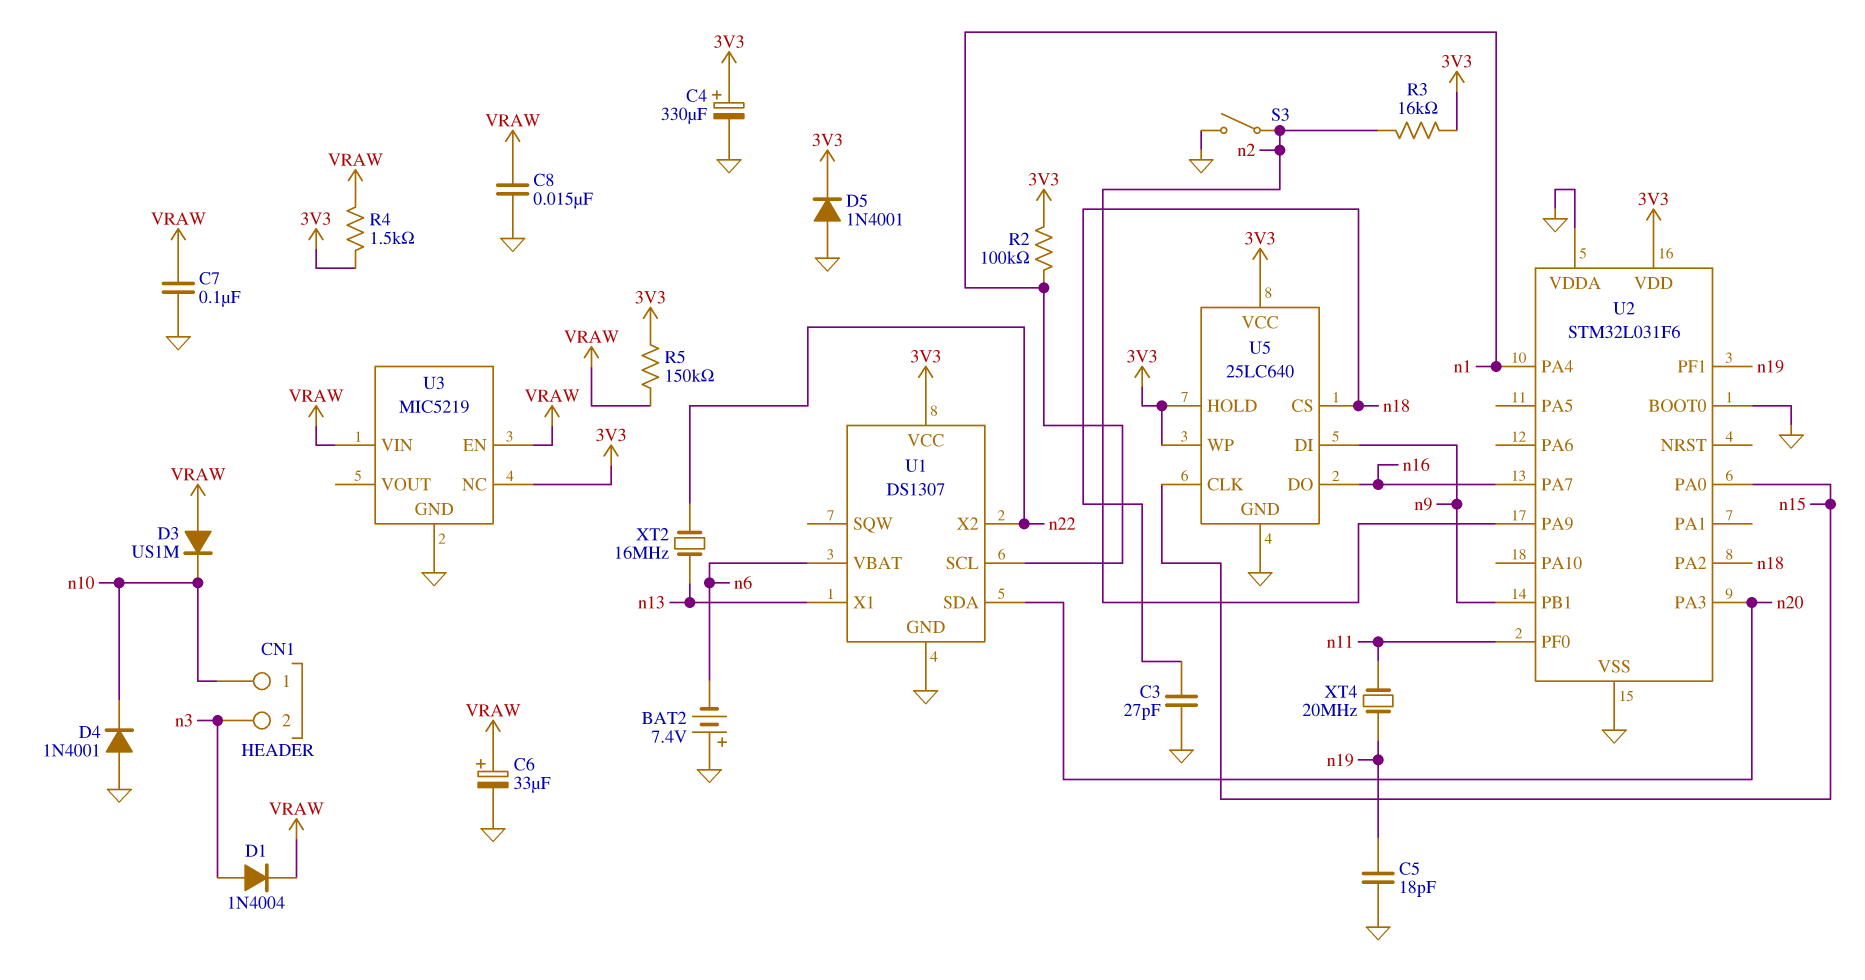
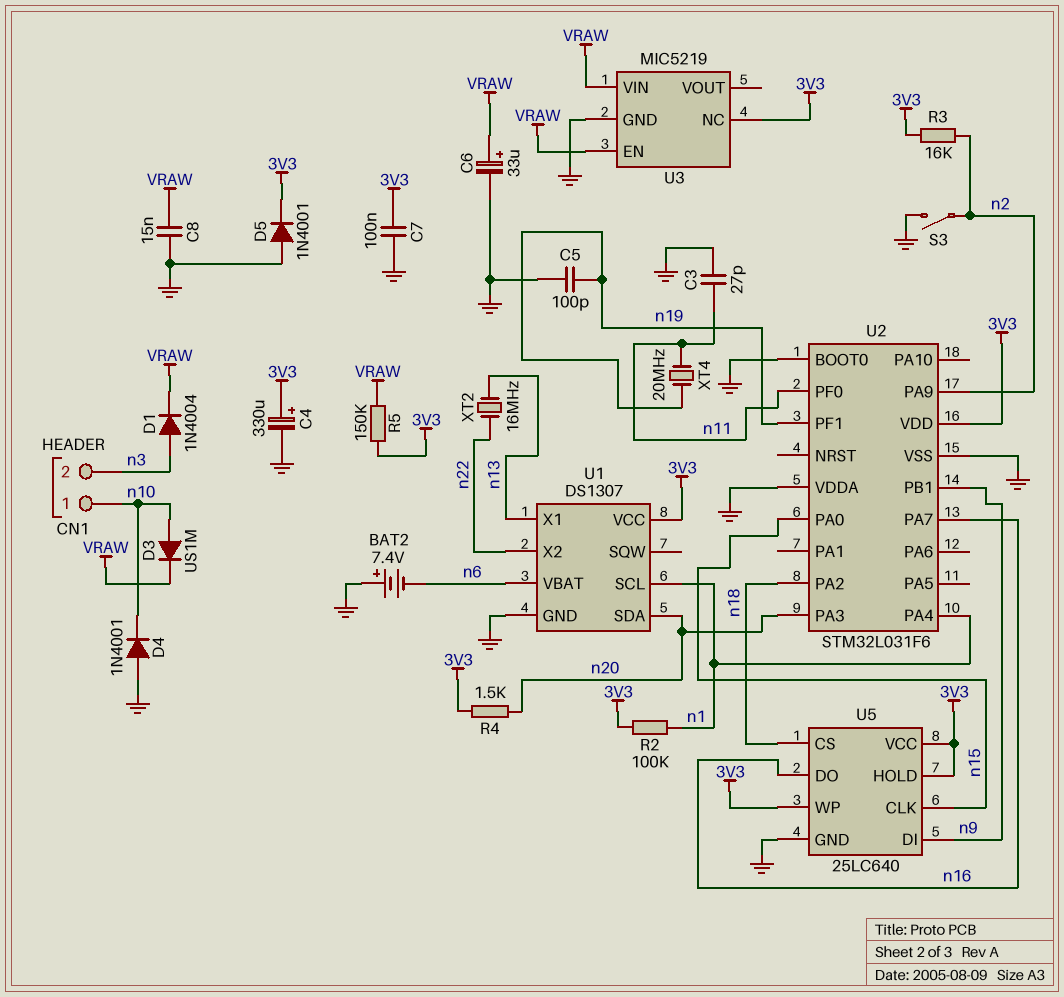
C3: 27pF (GND, n18) -> 27pF (GND, n11)
C5: 18pF (GND, n19) -> 100pF (GND, n19)
C7: 100nF (GND, VRAW) -> 100nF (3V3, GND)
D3: diode US1M (A VRAW, K n10) -> diode US1M (A n10, K VRAW)
R4: 1.5k (3V3, VRAW) -> 1.5k (3V3, n20)

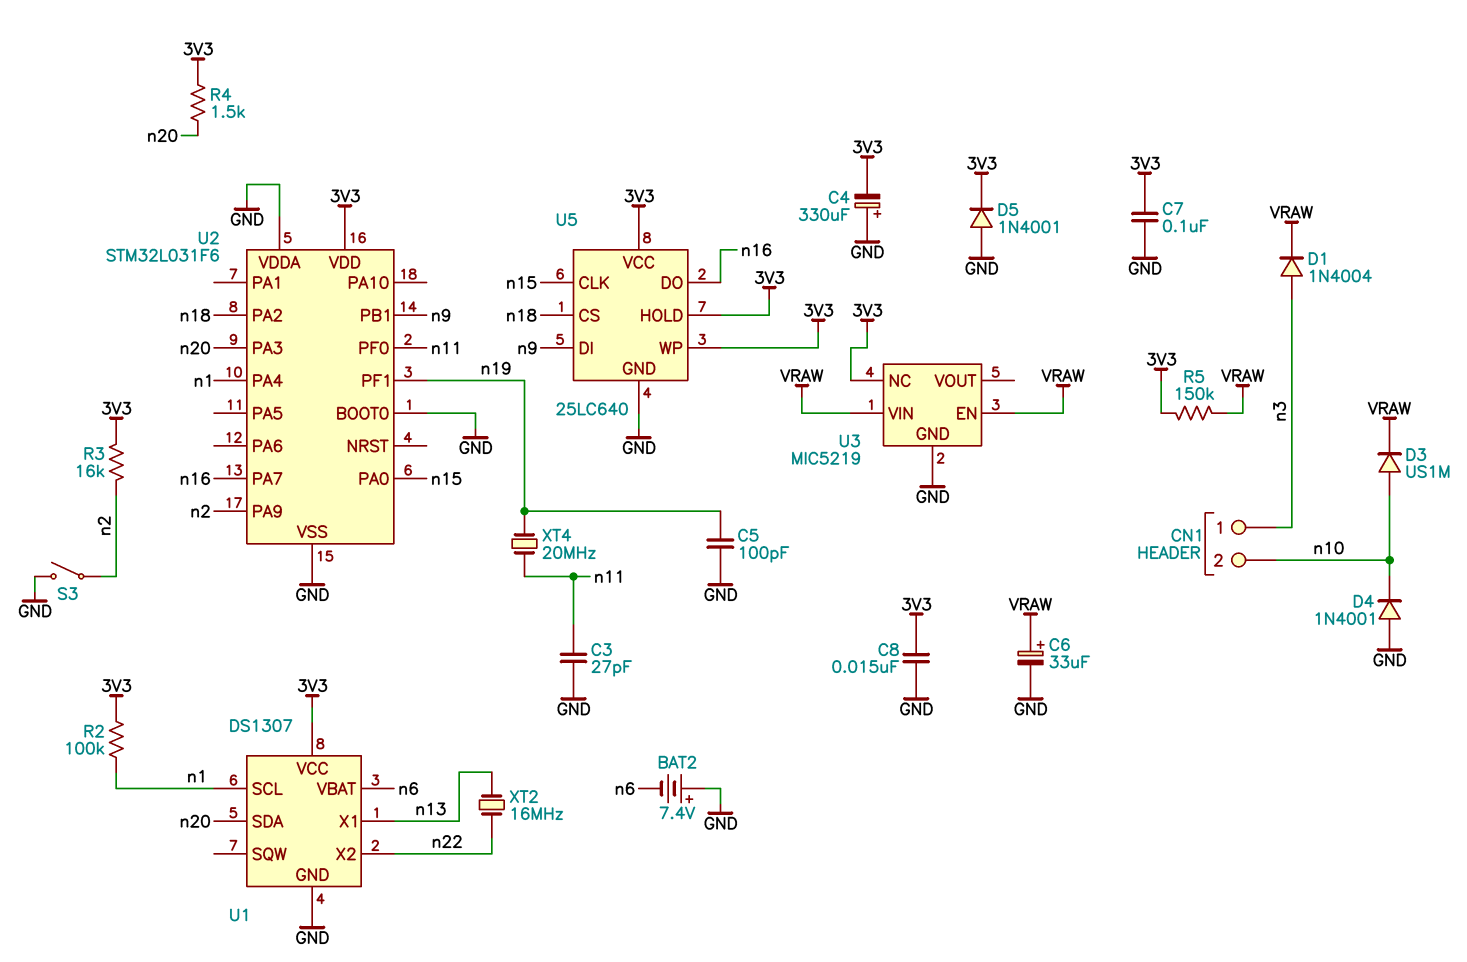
C4: 330uF (plus 3V3, minus GND) -> 330uF (plus GND, minus 3V3)
C8: 15nF (GND, VRAW) -> 15nF (3V3, GND)
CN1 pin 1: n10 -> n3
CN1 pin 2: n3 -> n10

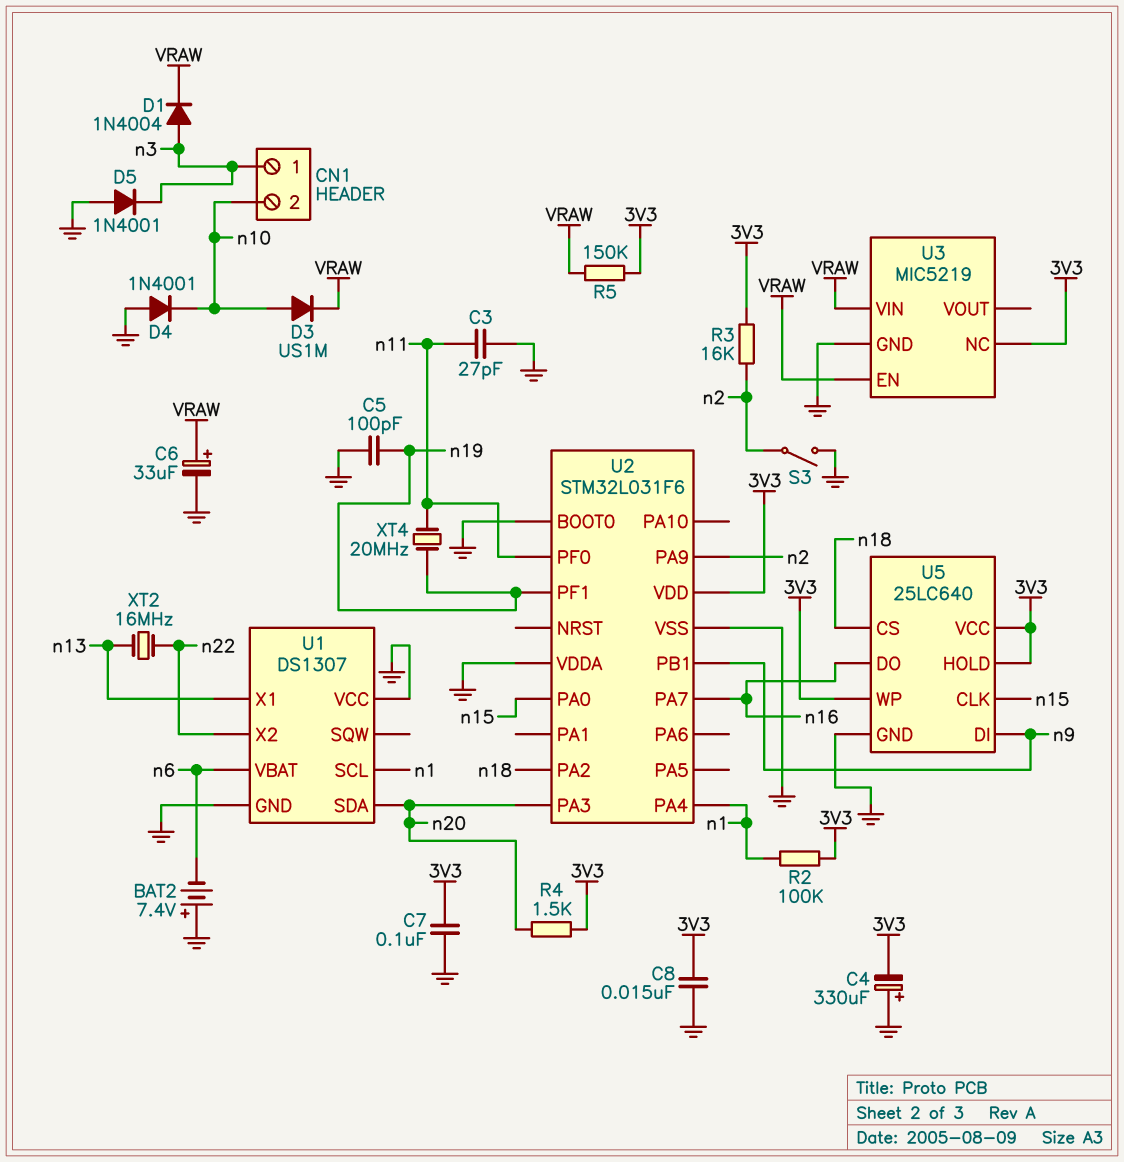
D5: diode 1N4001 (A GND, K 3V3) -> diode 1N4001 (A GND, K n3)
U1 pin VCC: 3V3 -> GND

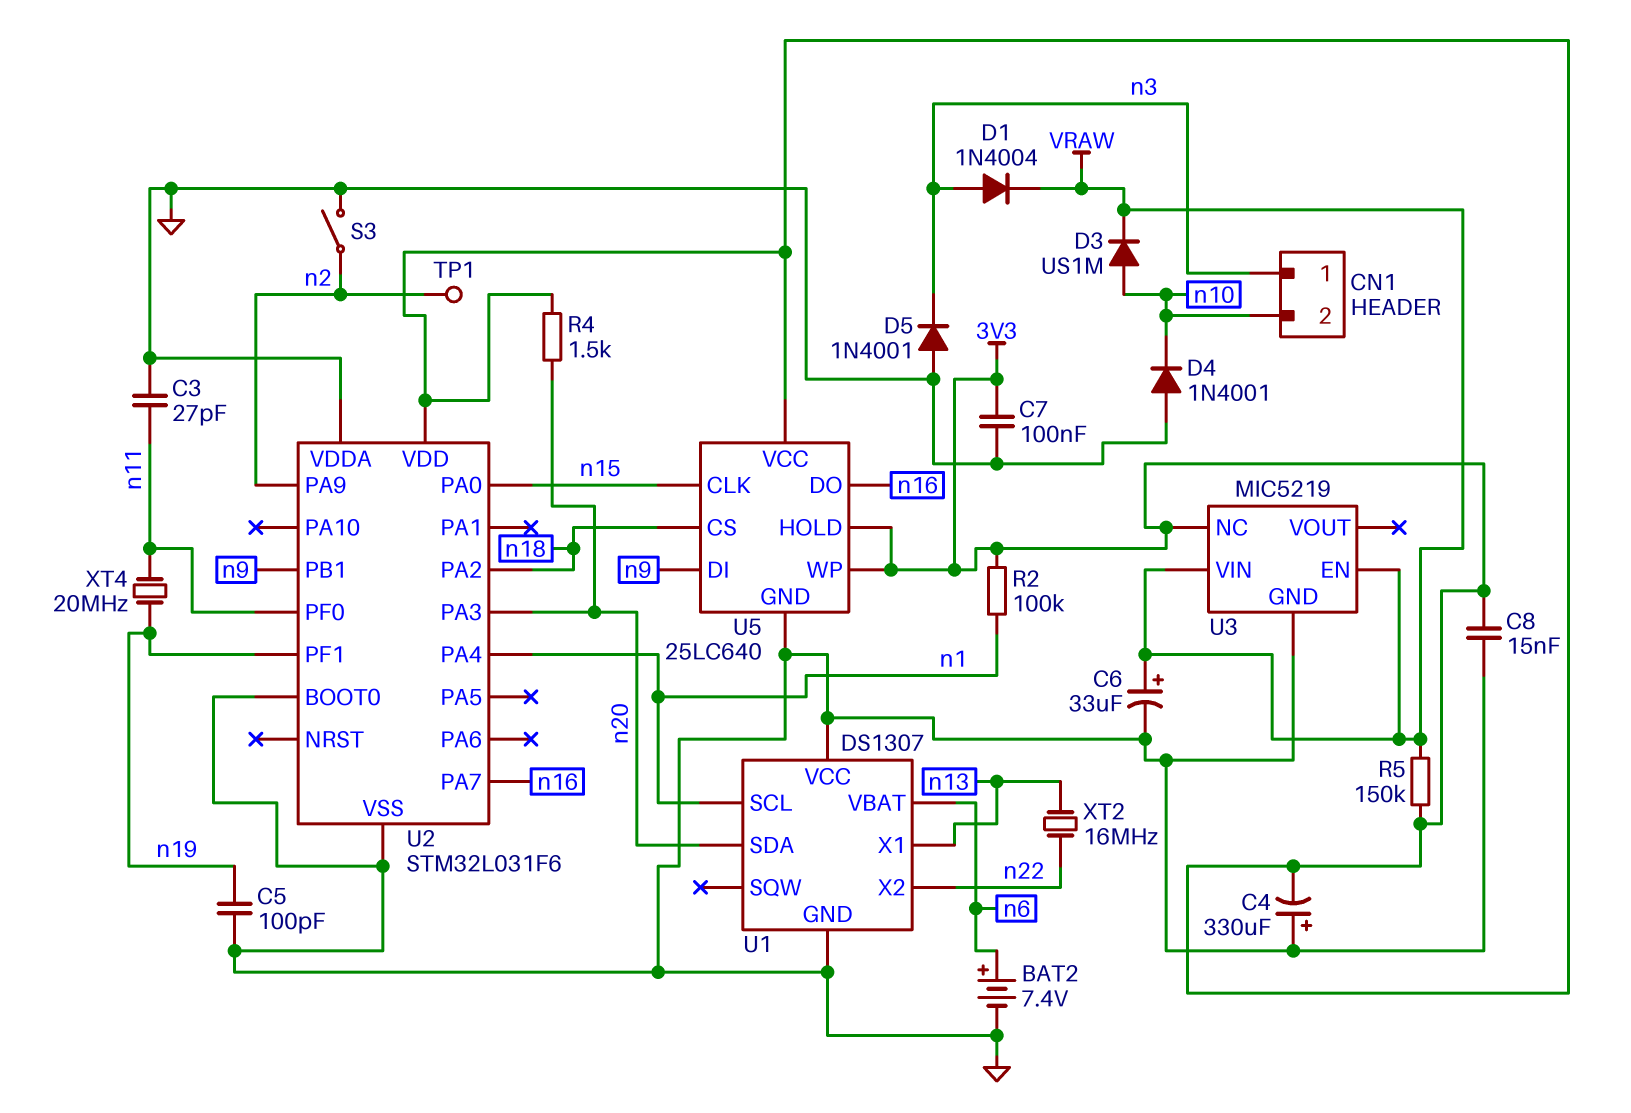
BAT2: 7.4V (plus GND, minus n6) -> 7.4V (plus n6, minus GND)
R3: 16k (3V3, n2) -> none
TP1: none -> test point (n2)

